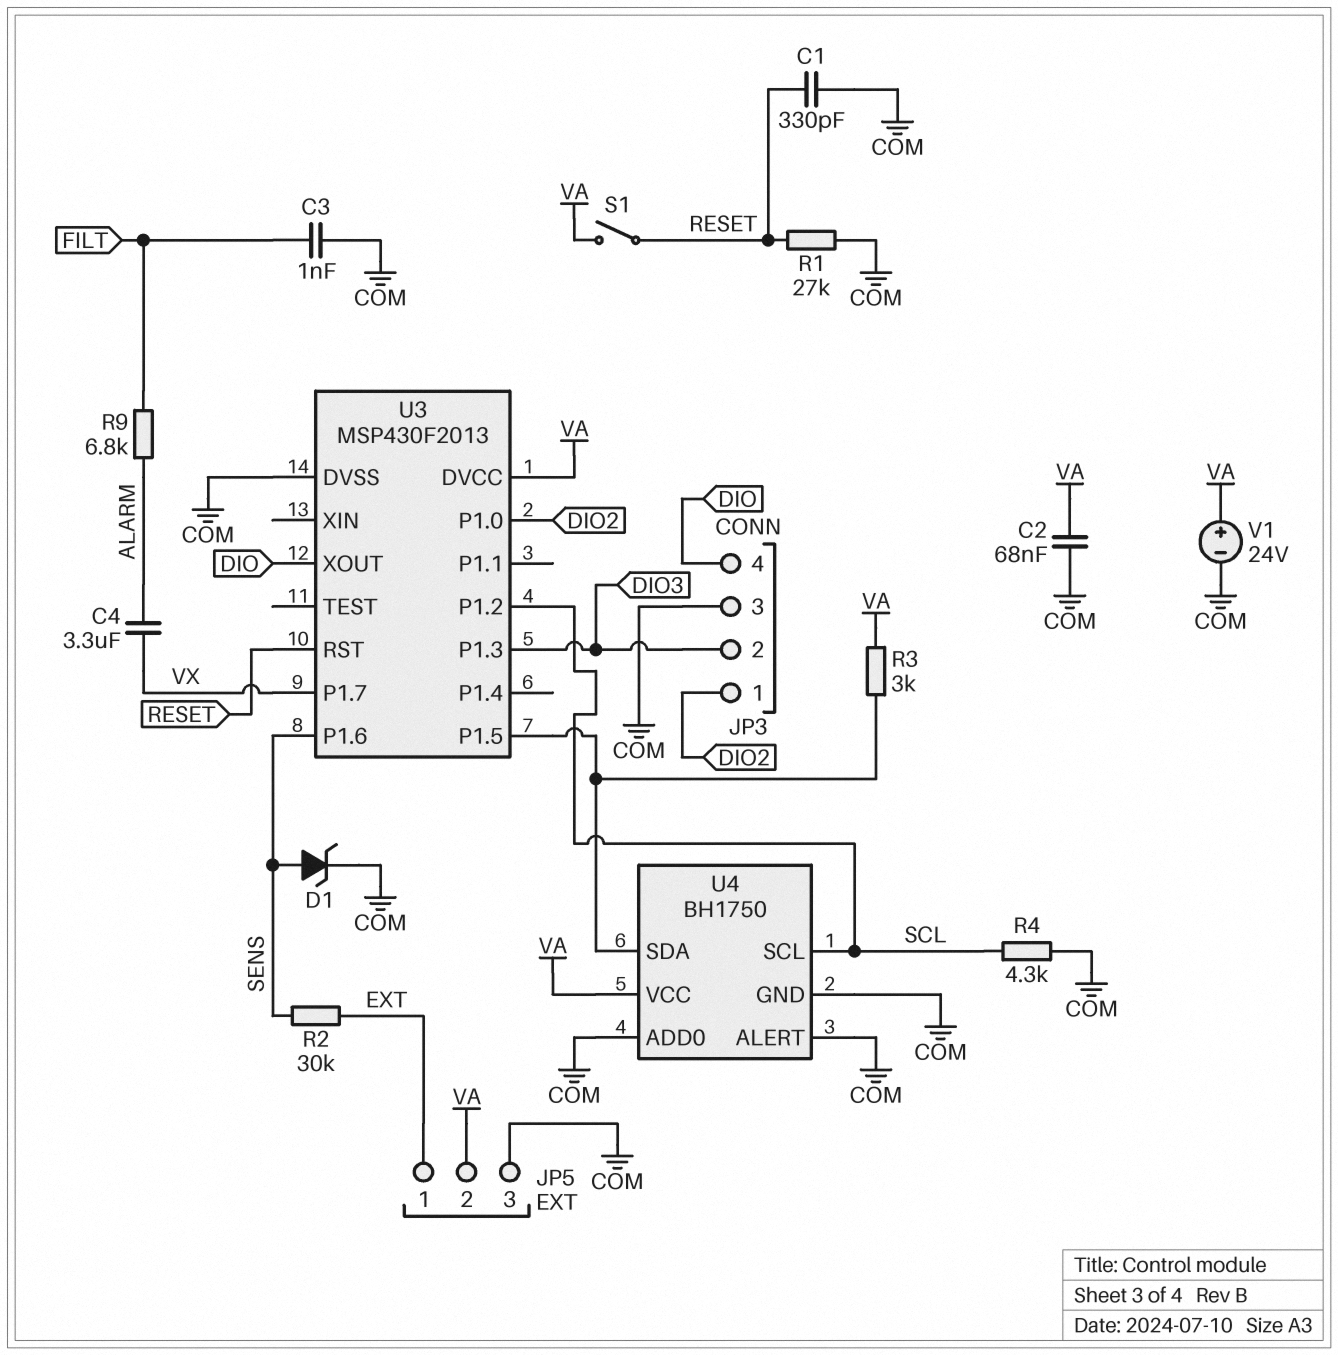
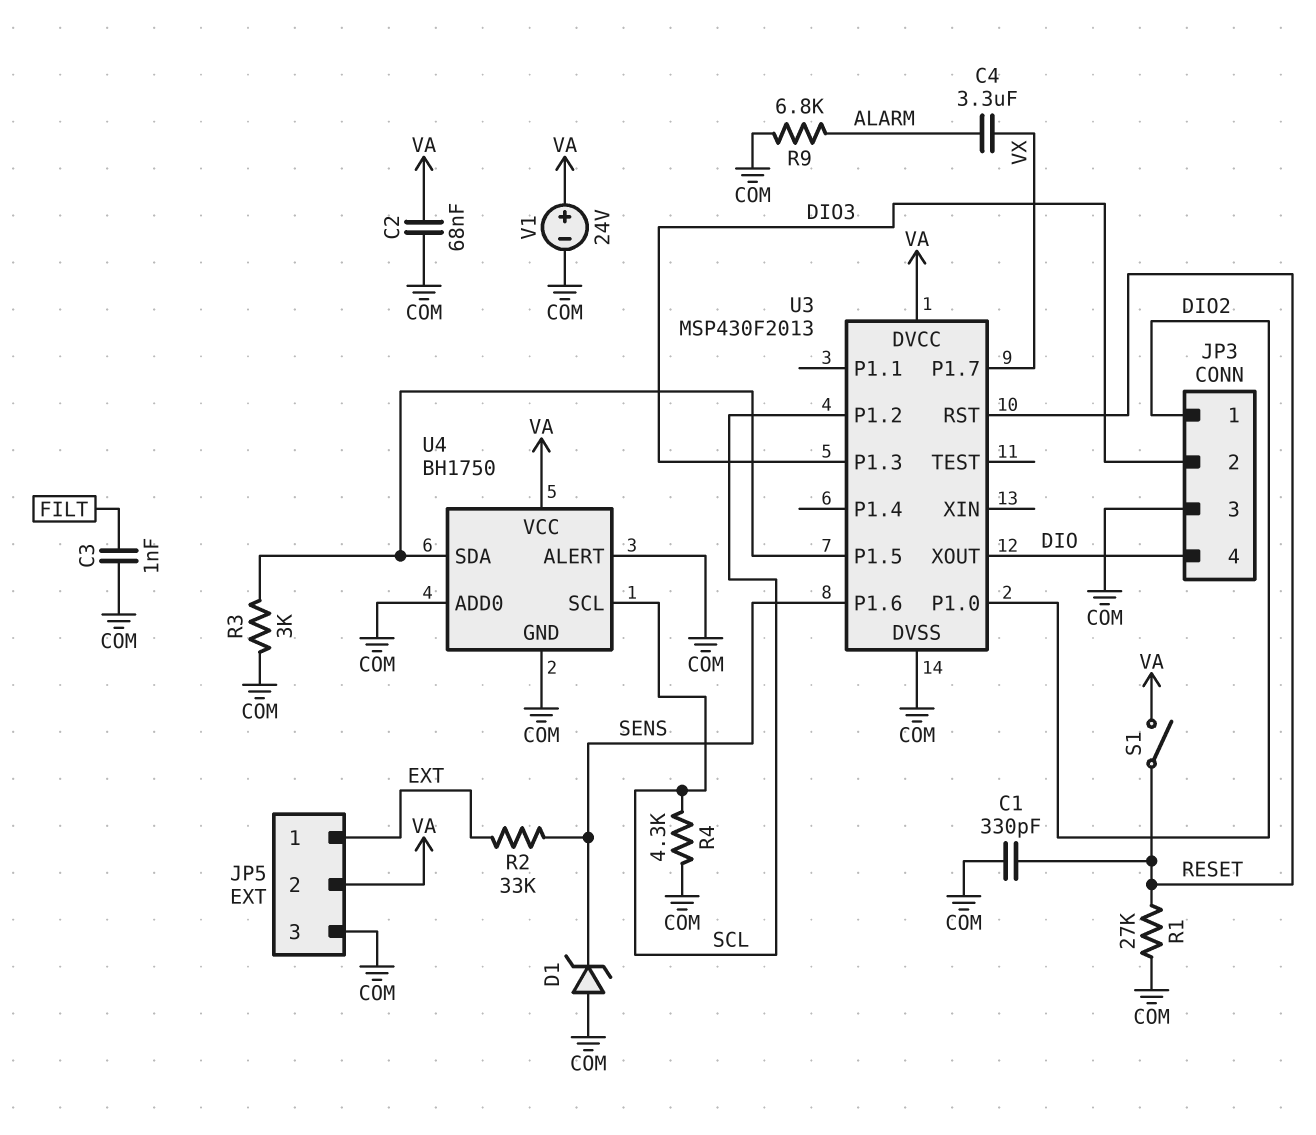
D1: zener (A SENS, K COM) -> zener (A COM, K SENS)
R2: 30k (EXT, SENS) -> 33k (EXT, SENS)
R3: 3k (U3/P1.5, VA) -> 3k (COM, U3/P1.5)
R9: 6.8k (ALARM, FILT) -> 6.8k (ALARM, COM)

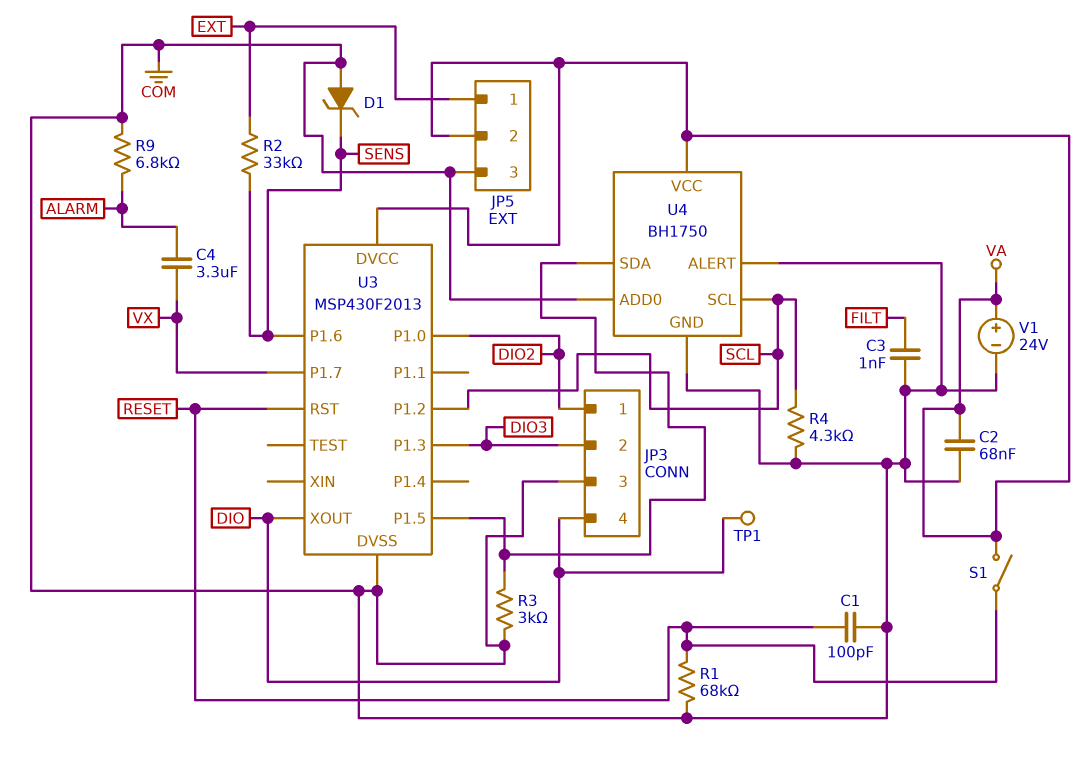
C1: 330pF (COM, RESET) -> 100pF (COM, RESET)
R1: 27k (COM, RESET) -> 68k (COM, RESET)
TP1: none -> test point (DIO)

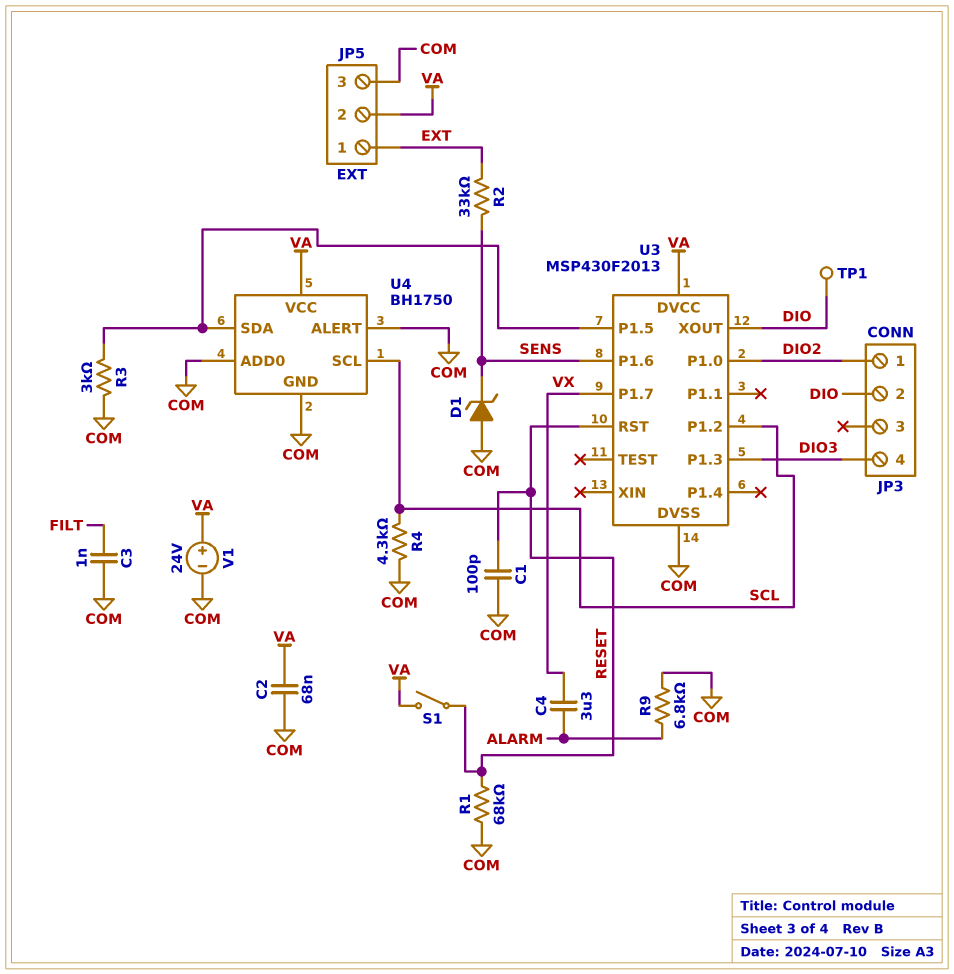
JP3 pin 2: DIO3 -> DIO
JP3 pin 3: COM -> none
JP3 pin 4: DIO -> DIO3

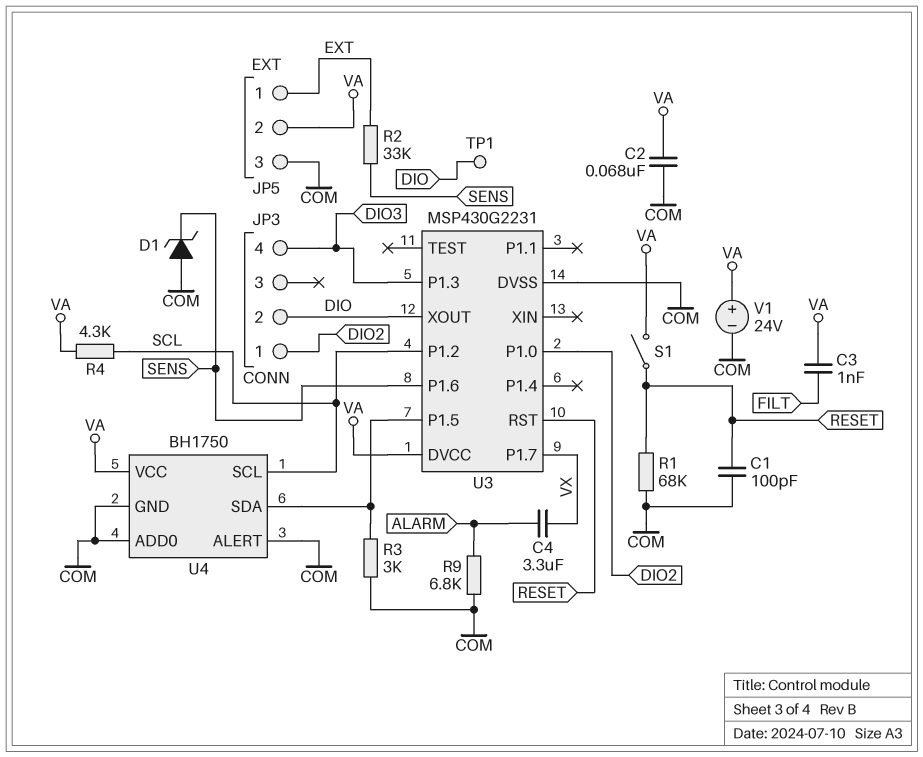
C3: 1nF (COM, FILT) -> 1nF (FILT, VA)
R4: 4.3k (COM, SCL) -> 4.3k (SCL, VA)
U3: MSP430F2013 -> MSP430G2231

